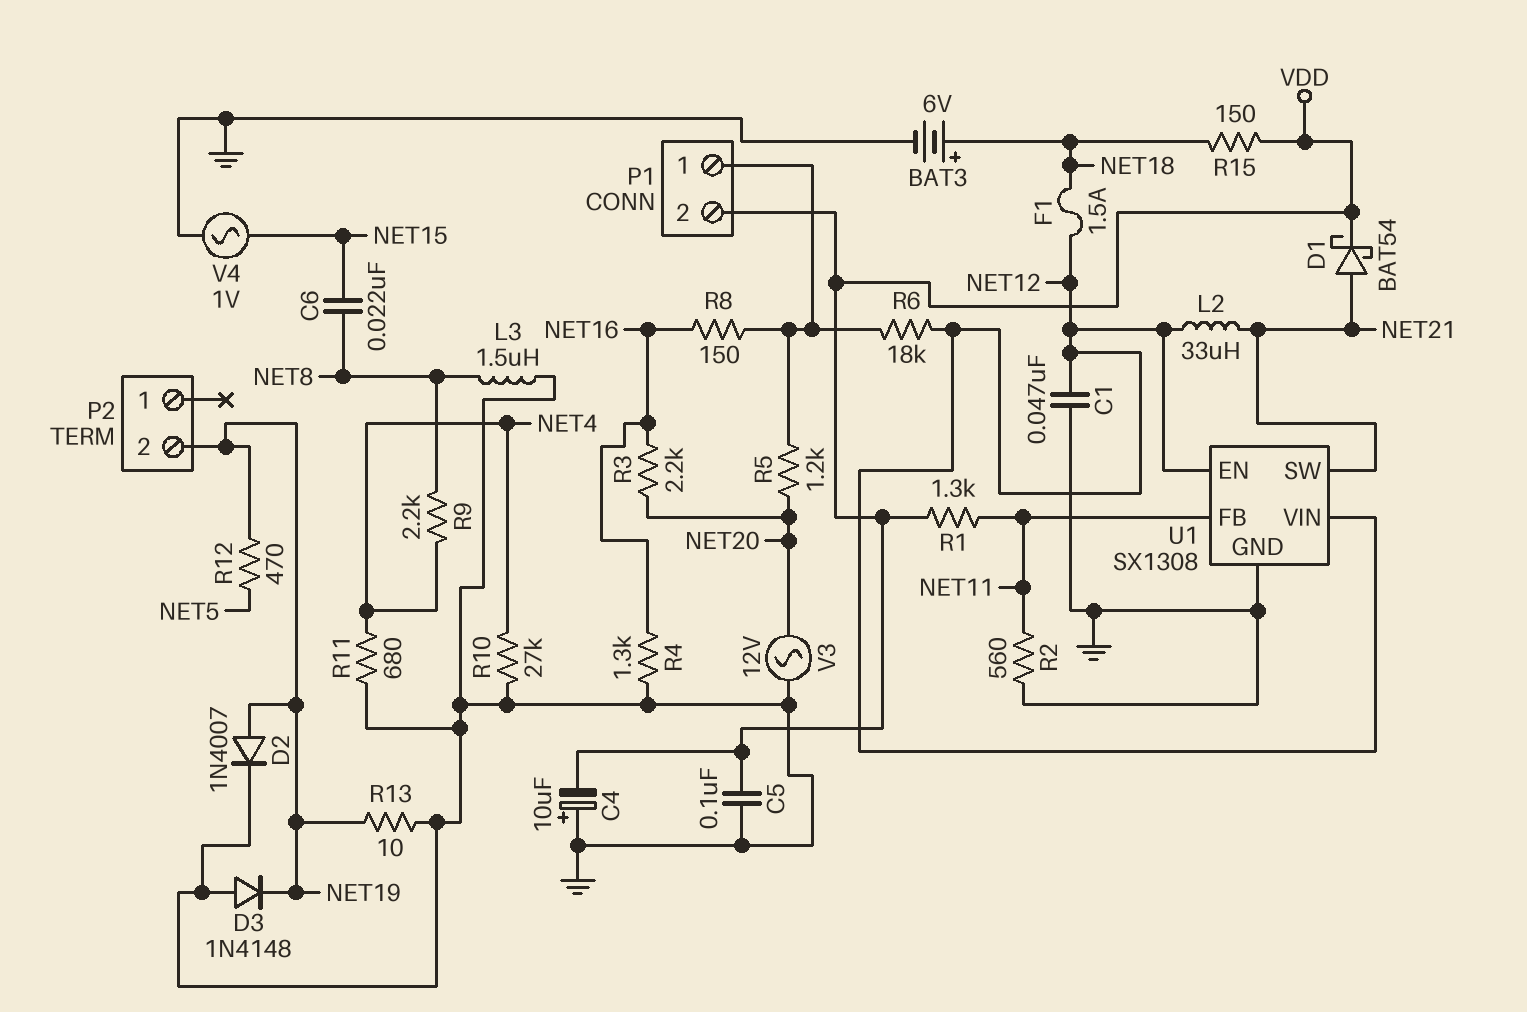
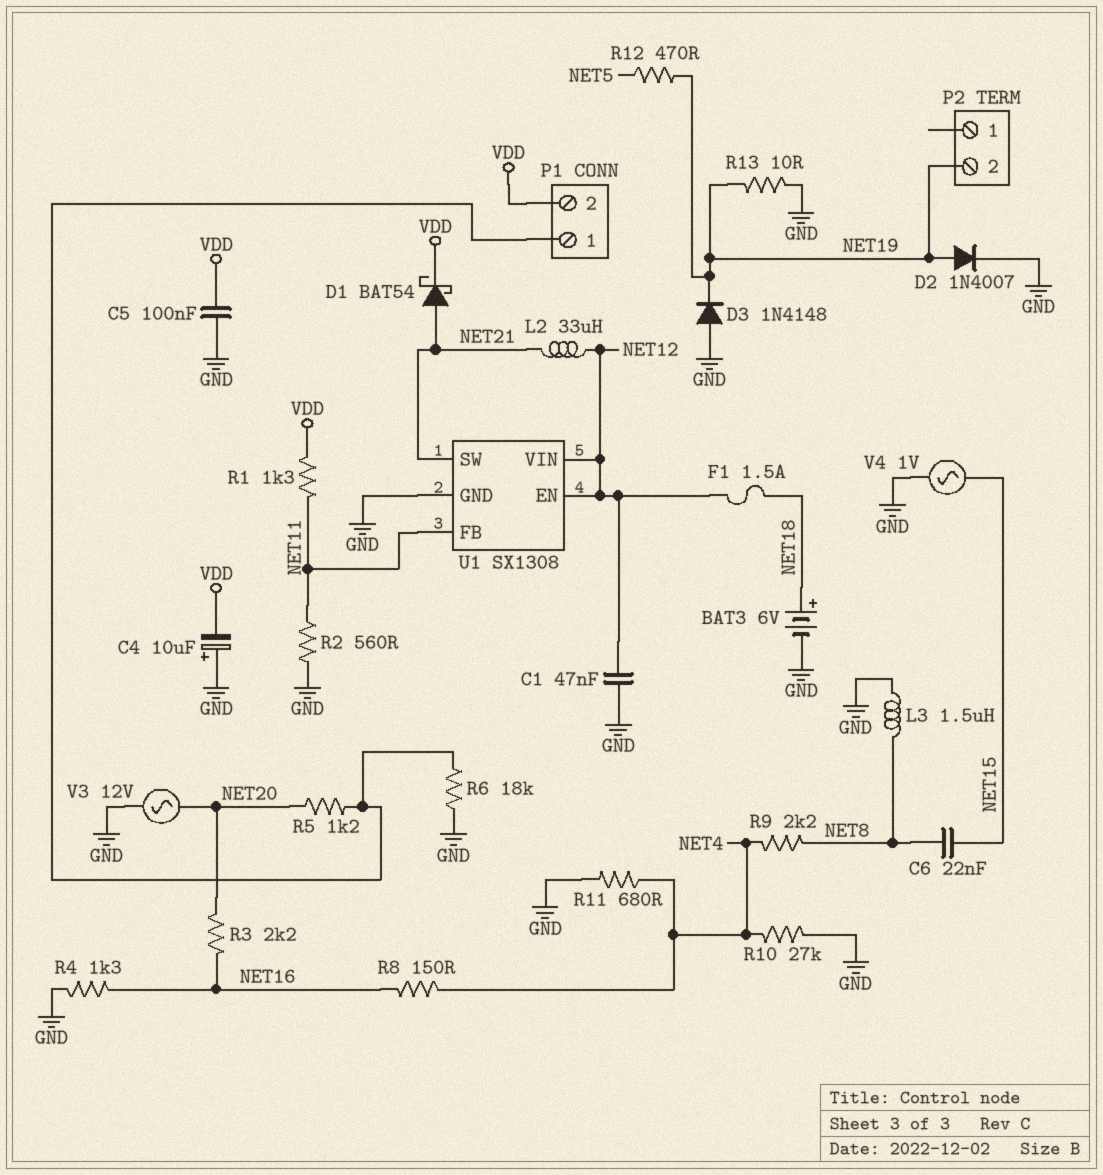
R6: 18k (NET12, P1/1) -> 18k (GND, P1/1)
R8: 150 (NET16, P1/1) -> 150 (NET4, NET16)
R15: 150 (NET18, VDD) -> none

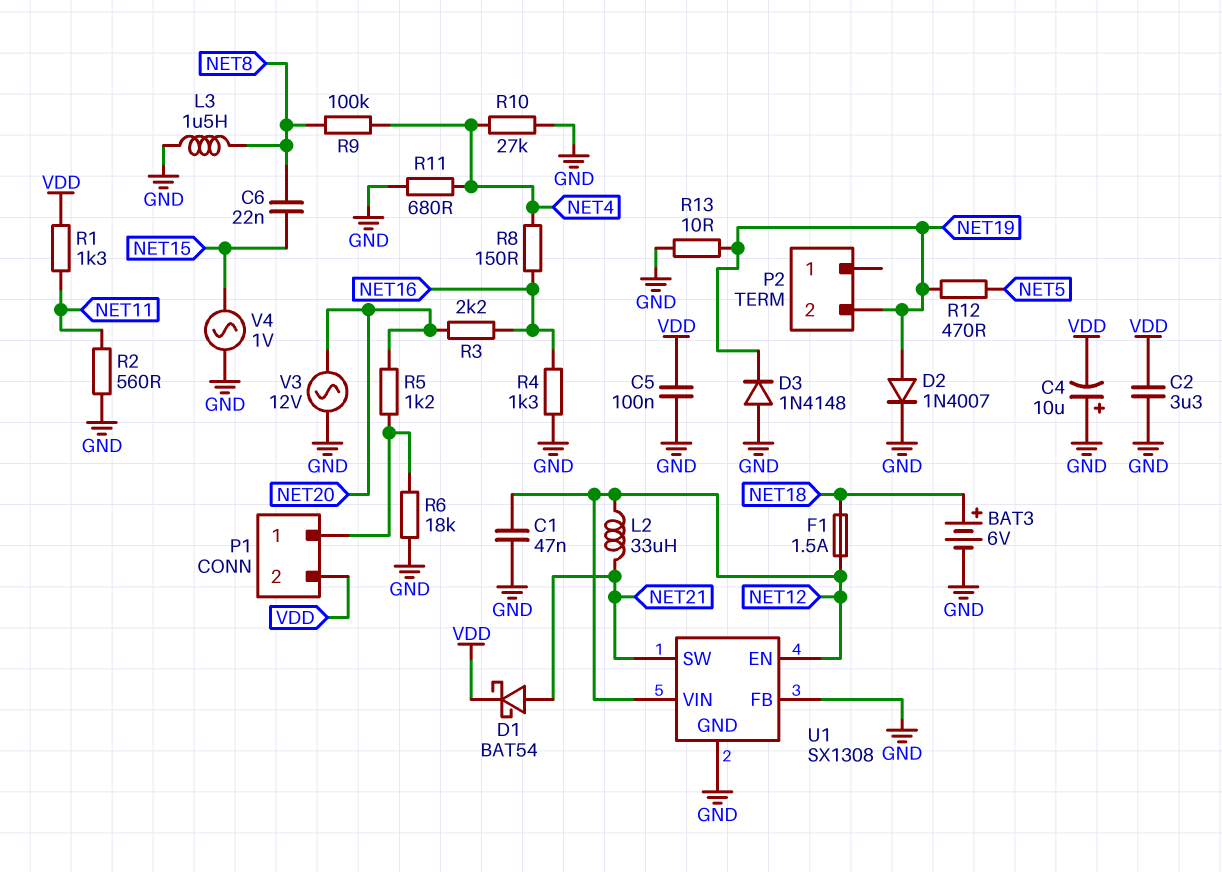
C2: none -> 3.3uF (GND, VDD)
R9: 2.2k (NET4, NET8) -> 100k (NET4, NET8)
U1 pin FB: NET11 -> GND

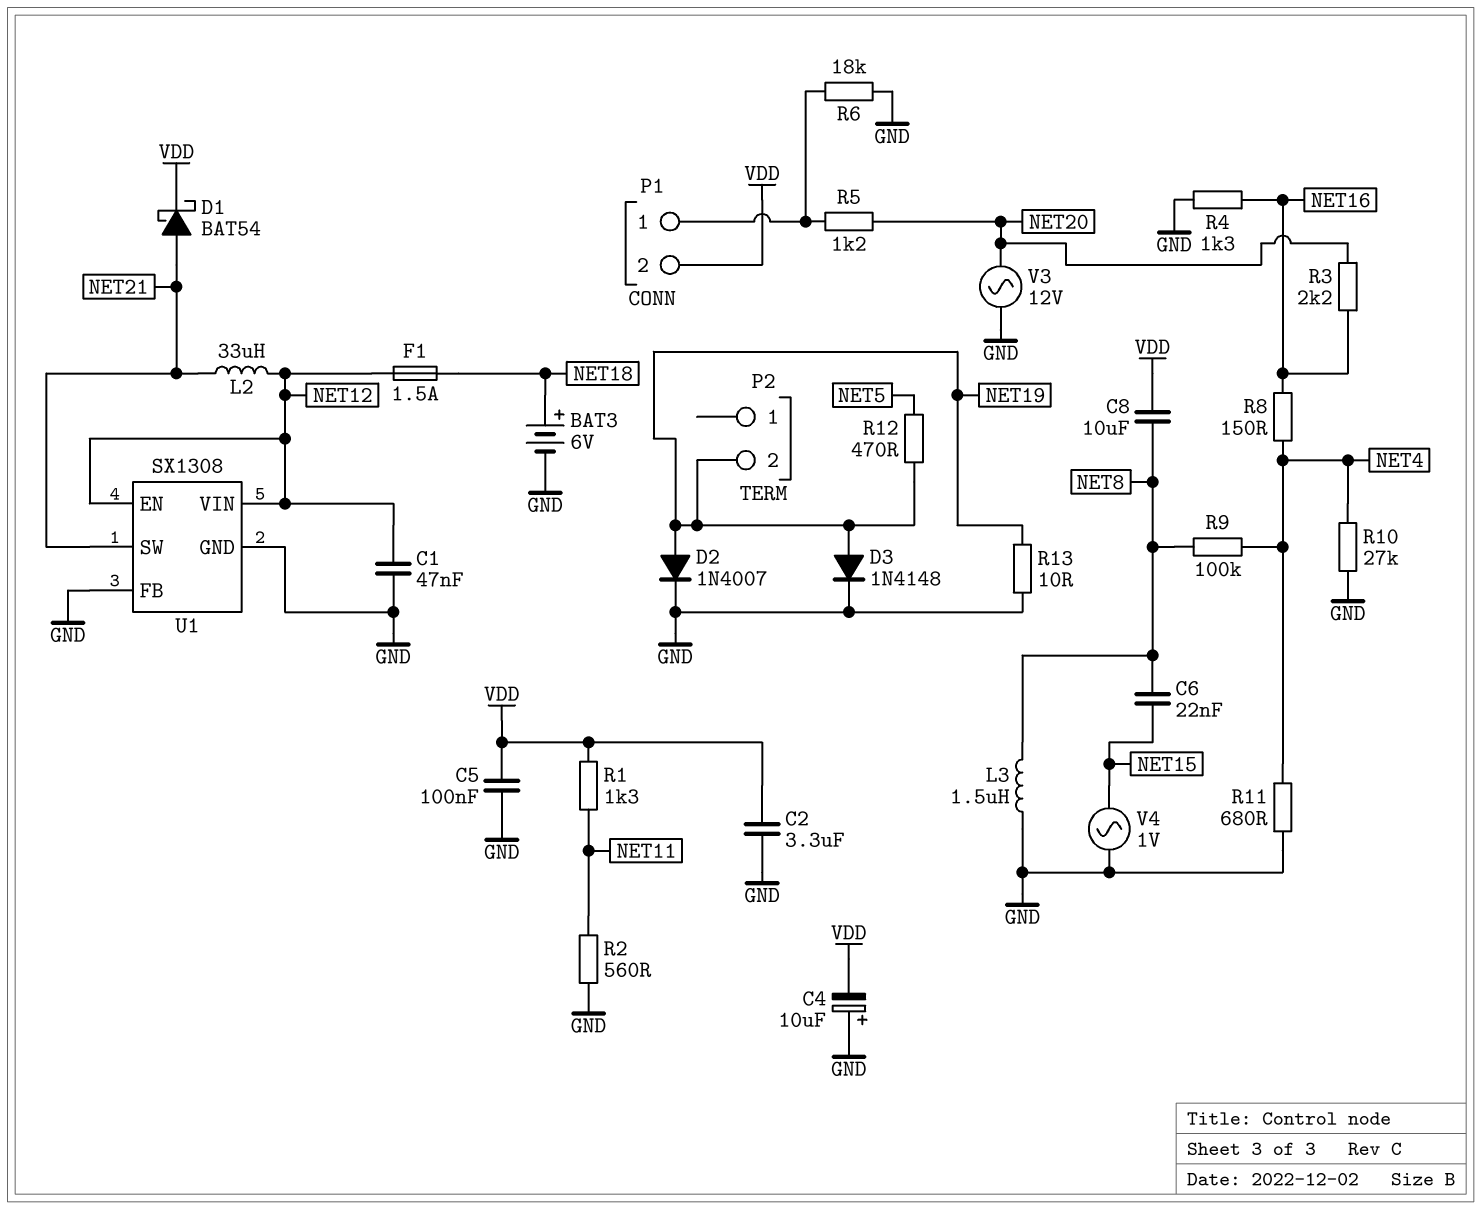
C8: none -> 10uF (NET8, VDD)
D3: diode 1N4148 (A GND, K NET19) -> diode 1N4148 (A NET19, K GND)

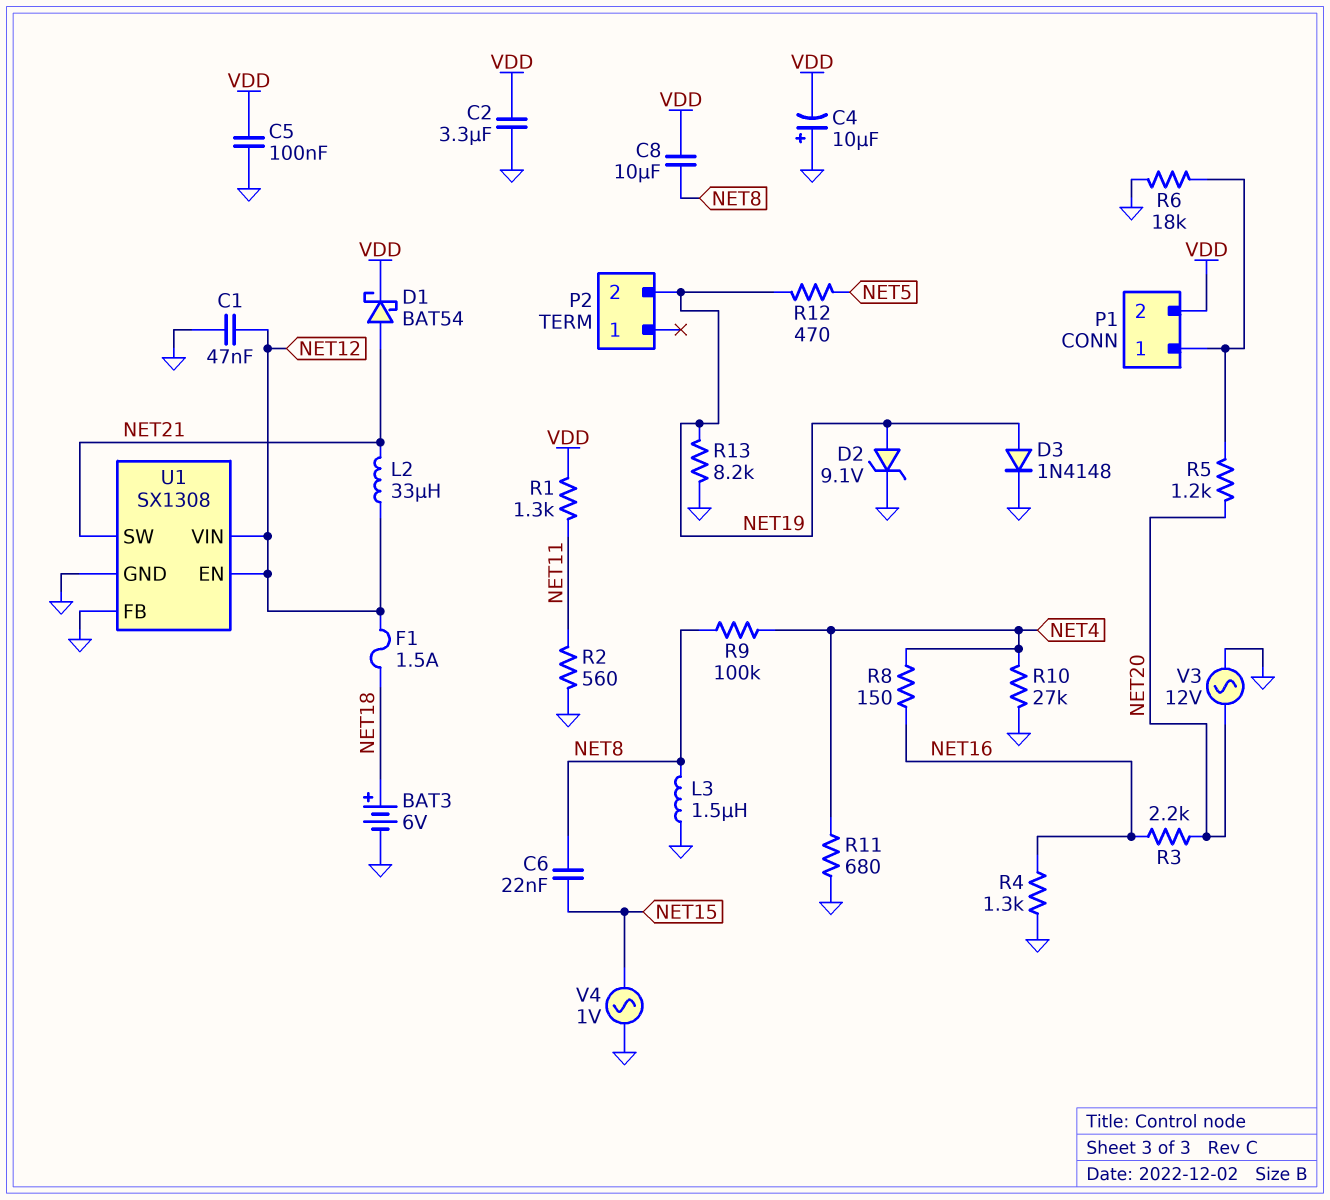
D2: diode 1N4007 (A NET19, K GND) -> zener 9.1V (A NET19, K GND)
R13: 10 (GND, NET19) -> 8.2k (GND, NET19)

